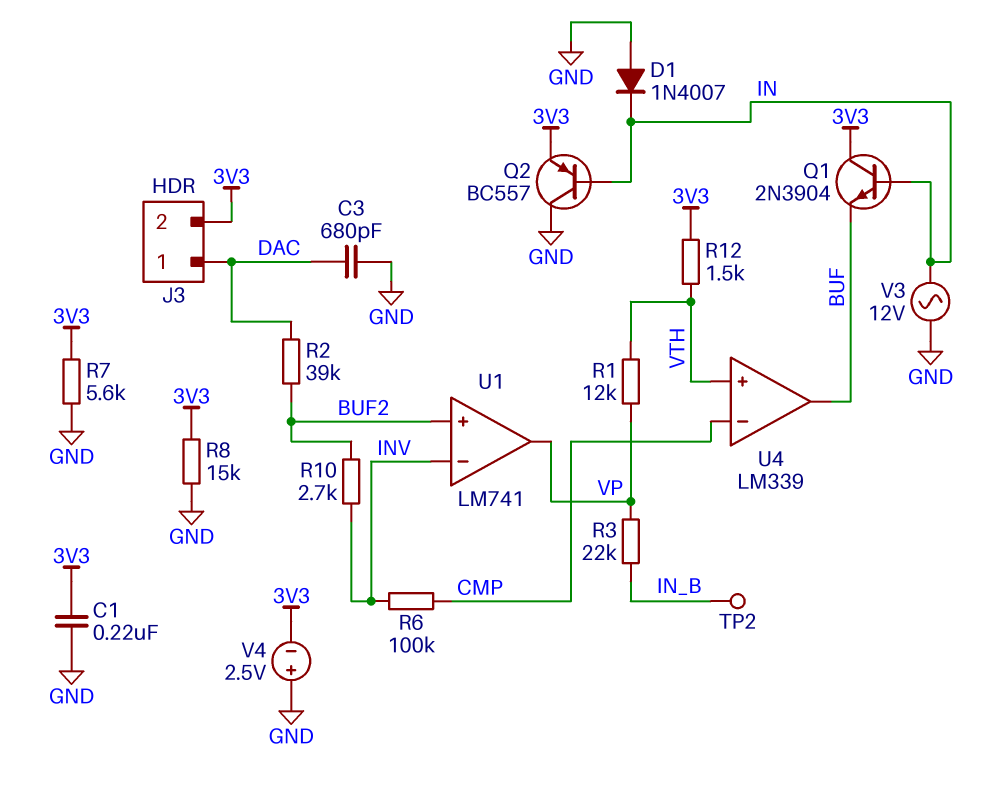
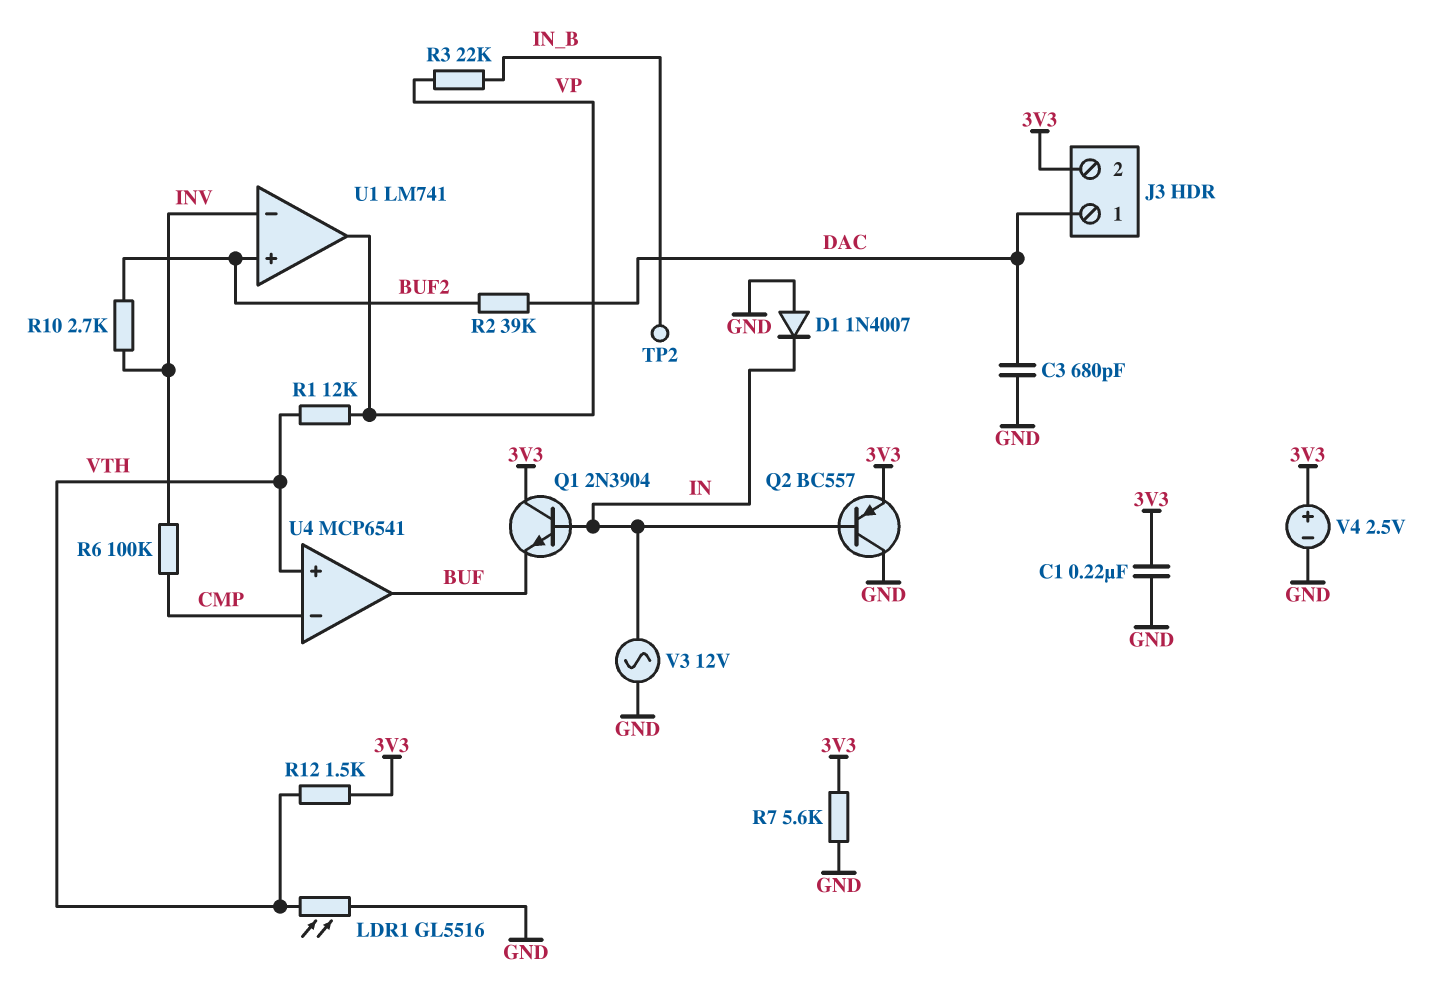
LDR1: none -> GL5516 (GND, VTH)
R8: 15k (3V3, GND) -> none
U4: LM339 -> MCP6541
V4: 2.5V (plus GND, minus 3V3) -> 2.5V (plus 3V3, minus GND)

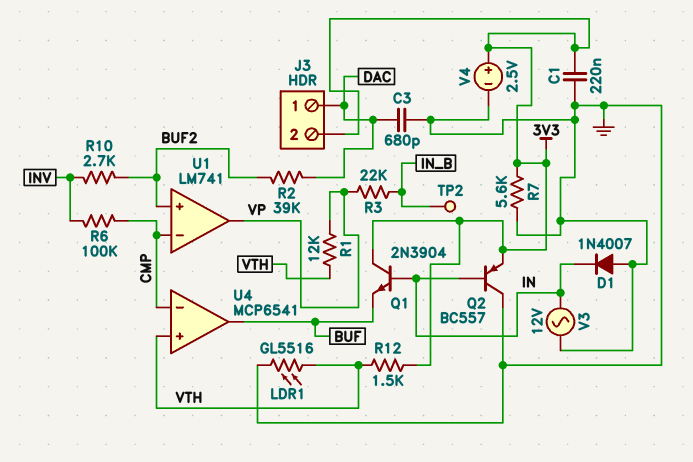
U1 pin in-: INV -> CMP

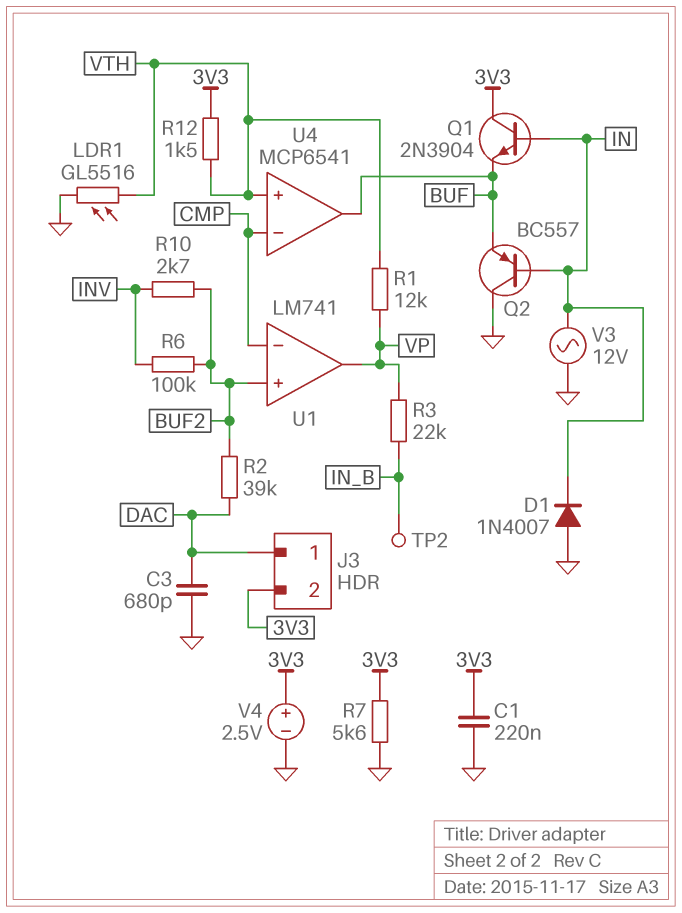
Q2: PNP BC557 (B IN, C GND, E 3V3) -> PNP BC557 (B IN, C GND, E BUF)
R6: 100k (CMP, INV) -> 100k (BUF2, INV)

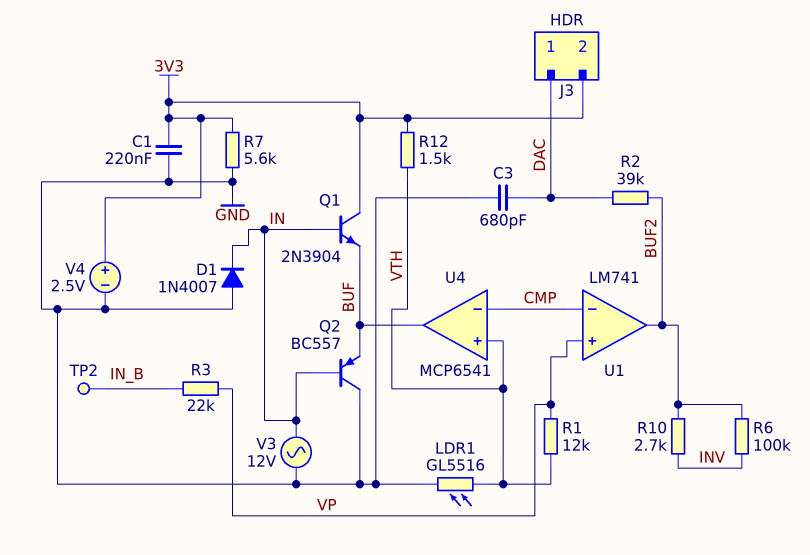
U1 pin in+: BUF2 -> VP
U1 pin out: VP -> BUF2

